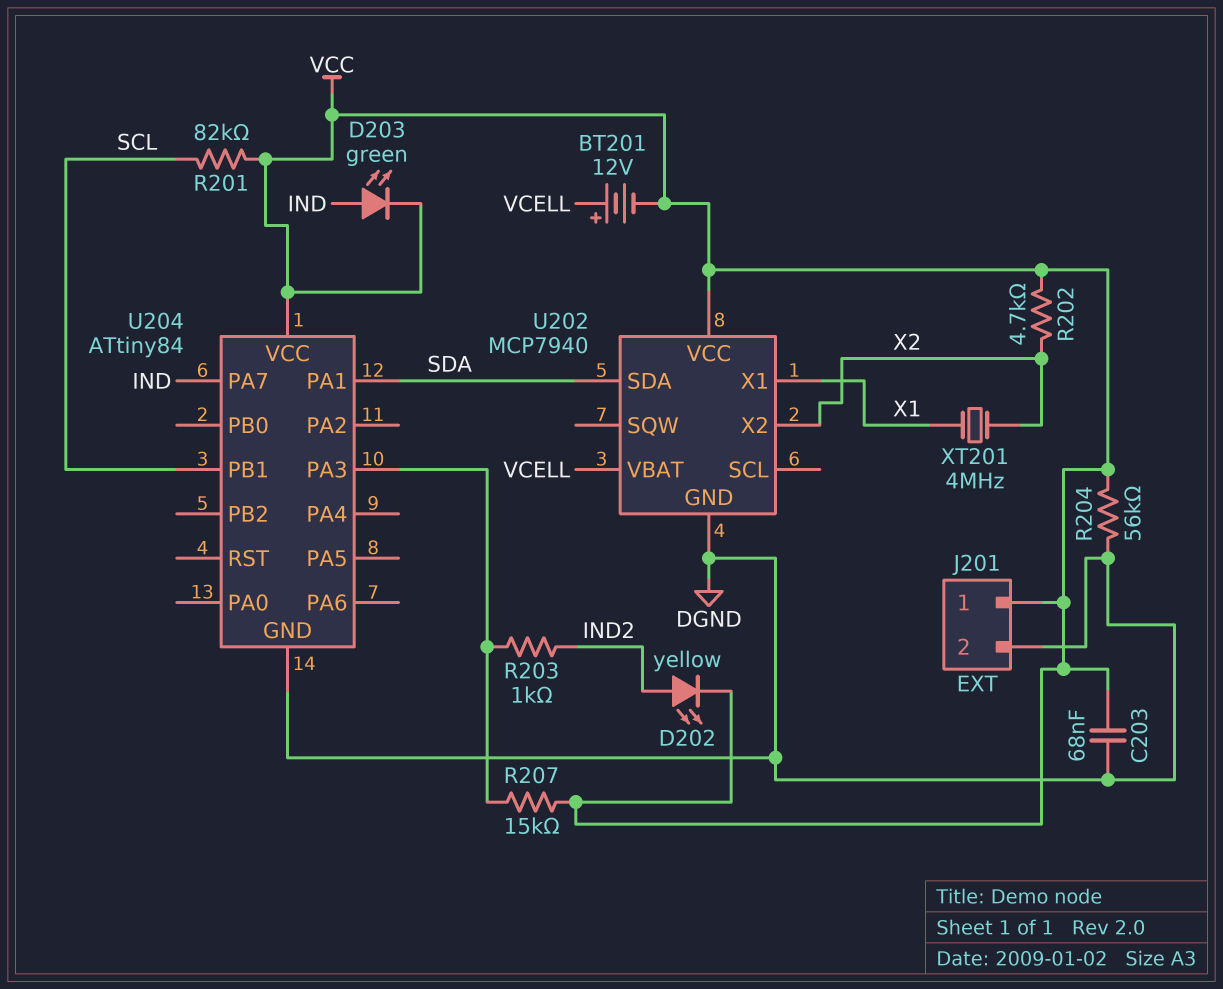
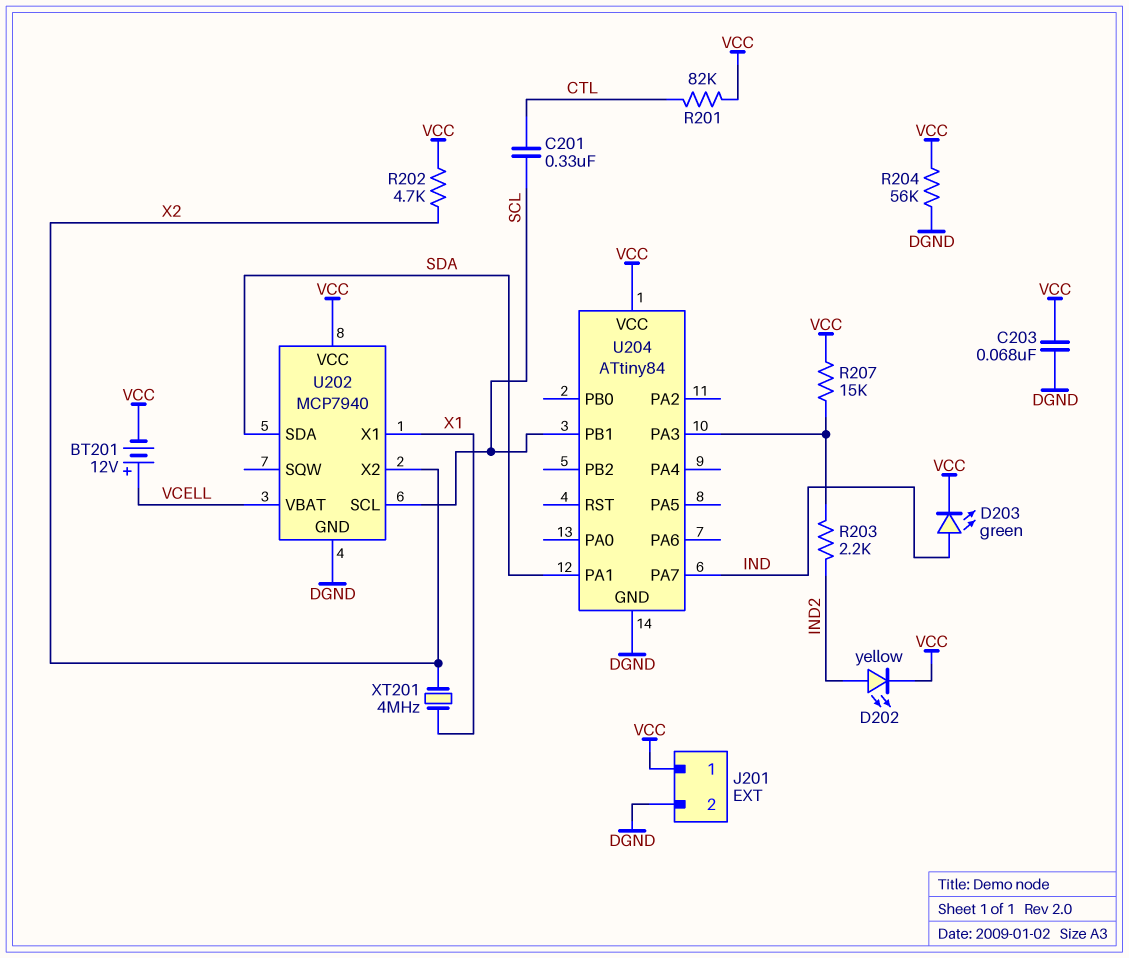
C201: none -> 330nF (CTL, SCL)
R201: 82k (SCL, VCC) -> 82k (CTL, VCC)
R203: 1k (IND2, U204/PA3) -> 2.2k (IND2, U204/PA3)
U202 pin SCL: none -> SCL

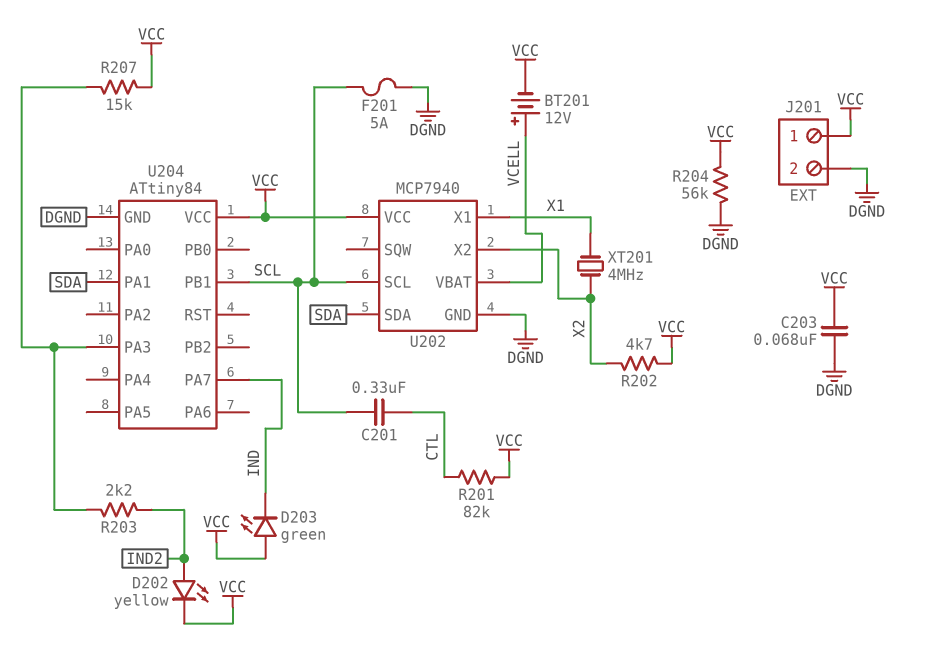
D203: LED green (A IND, K VCC) -> LED green (A VCC, K IND)
F201: none -> 5A (DGND, SCL)

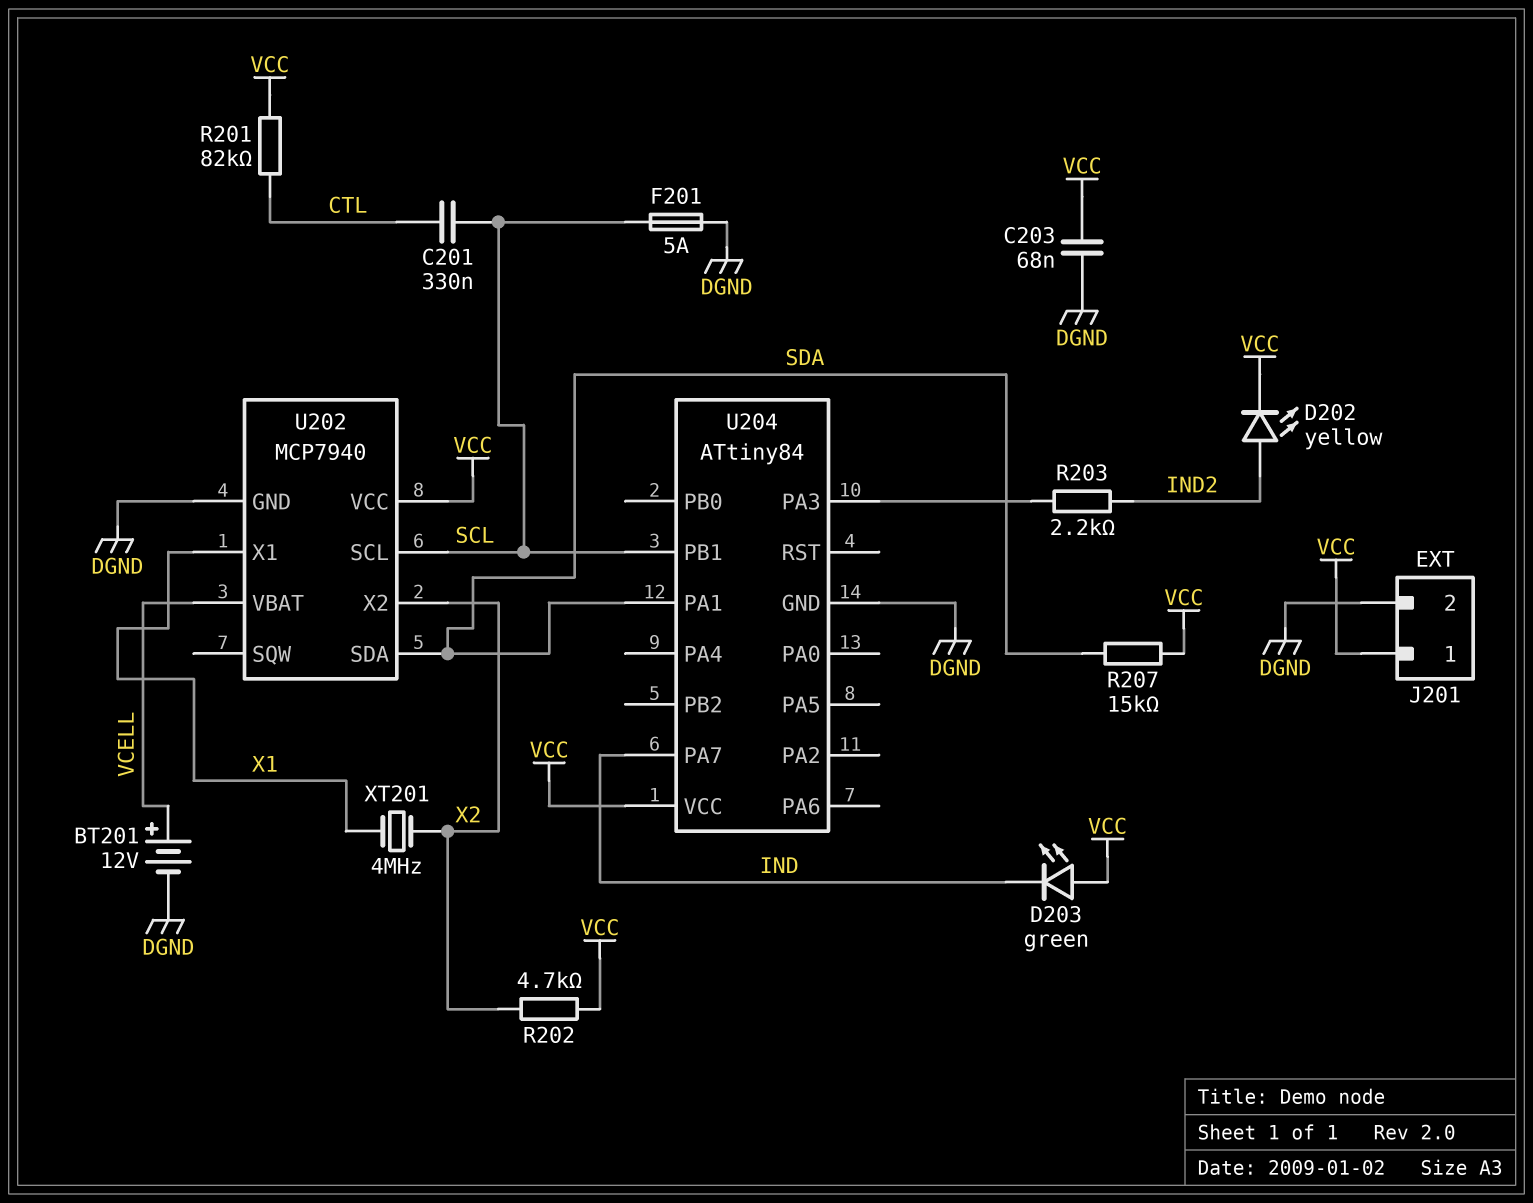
BT201: 12V (plus VCELL, minus VCC) -> 12V (plus VCELL, minus DGND)
R204: 56k (DGND, VCC) -> none
R207: 15k (U204/PA3, VCC) -> 15k (SDA, VCC)

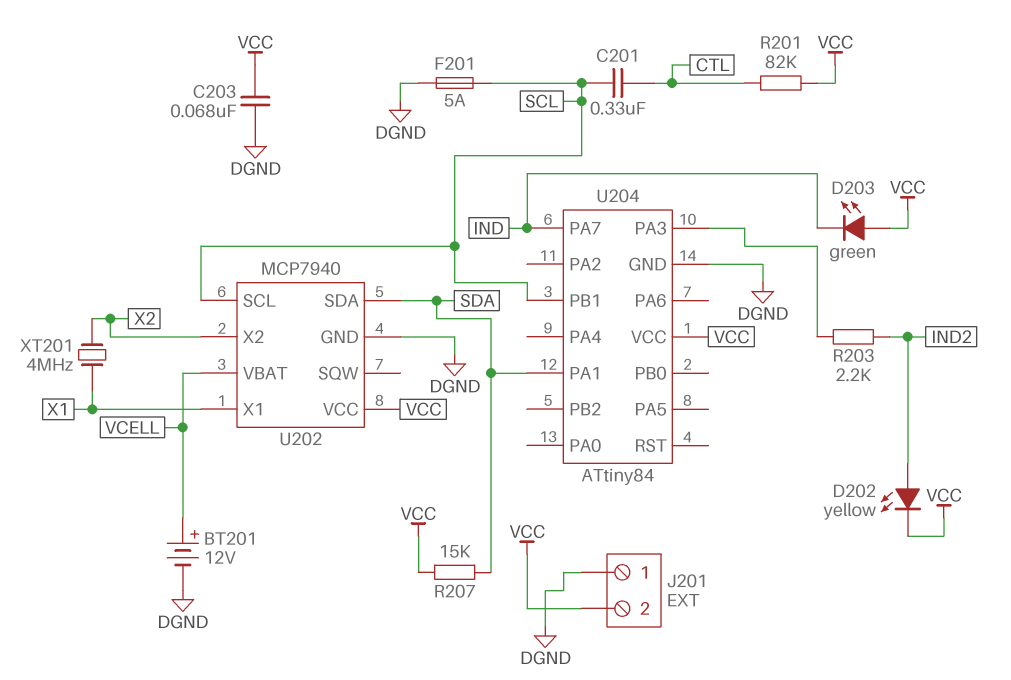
J201 pin 1: VCC -> DGND
J201 pin 2: DGND -> VCC
R202: 4.7k (VCC, X2) -> none

